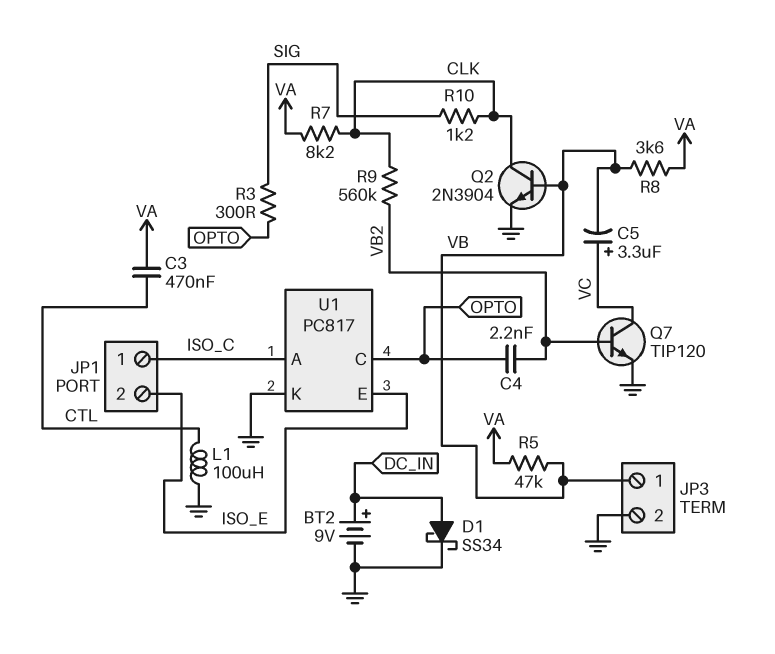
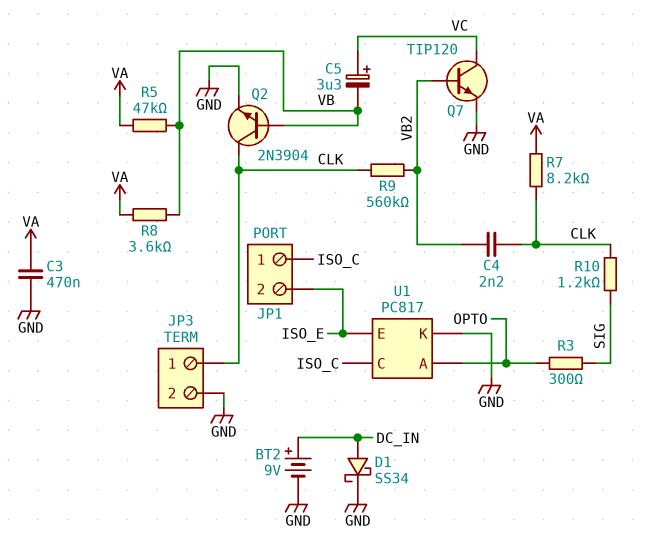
C3: 470nF (CTL, VA) -> 470nF (GND, VA)
C4: 2.2nF (OPTO, VB2) -> 2.2nF (CLK, VB2)
JP3 pin 1: VB -> CLK
L1: 100uH (CTL, GND) -> none
U1 pin A: ISO_C -> OPTO
U1 pin C: OPTO -> ISO_C

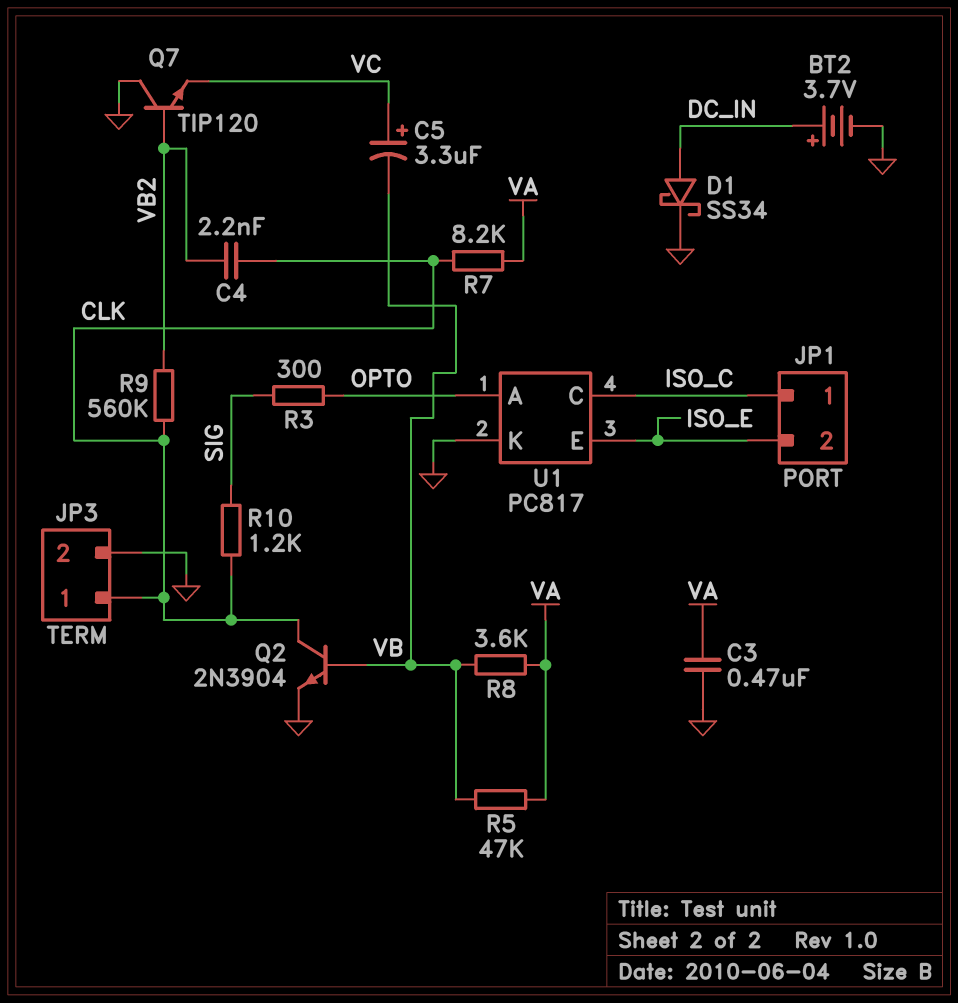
BT2: 9V (plus DC_IN, minus GND) -> 3.7V (plus DC_IN, minus GND)
Q7: NPN TIP120 (B VB2, C VC, E GND) -> NPN TIP120 (B VB2, C GND, E VC)

